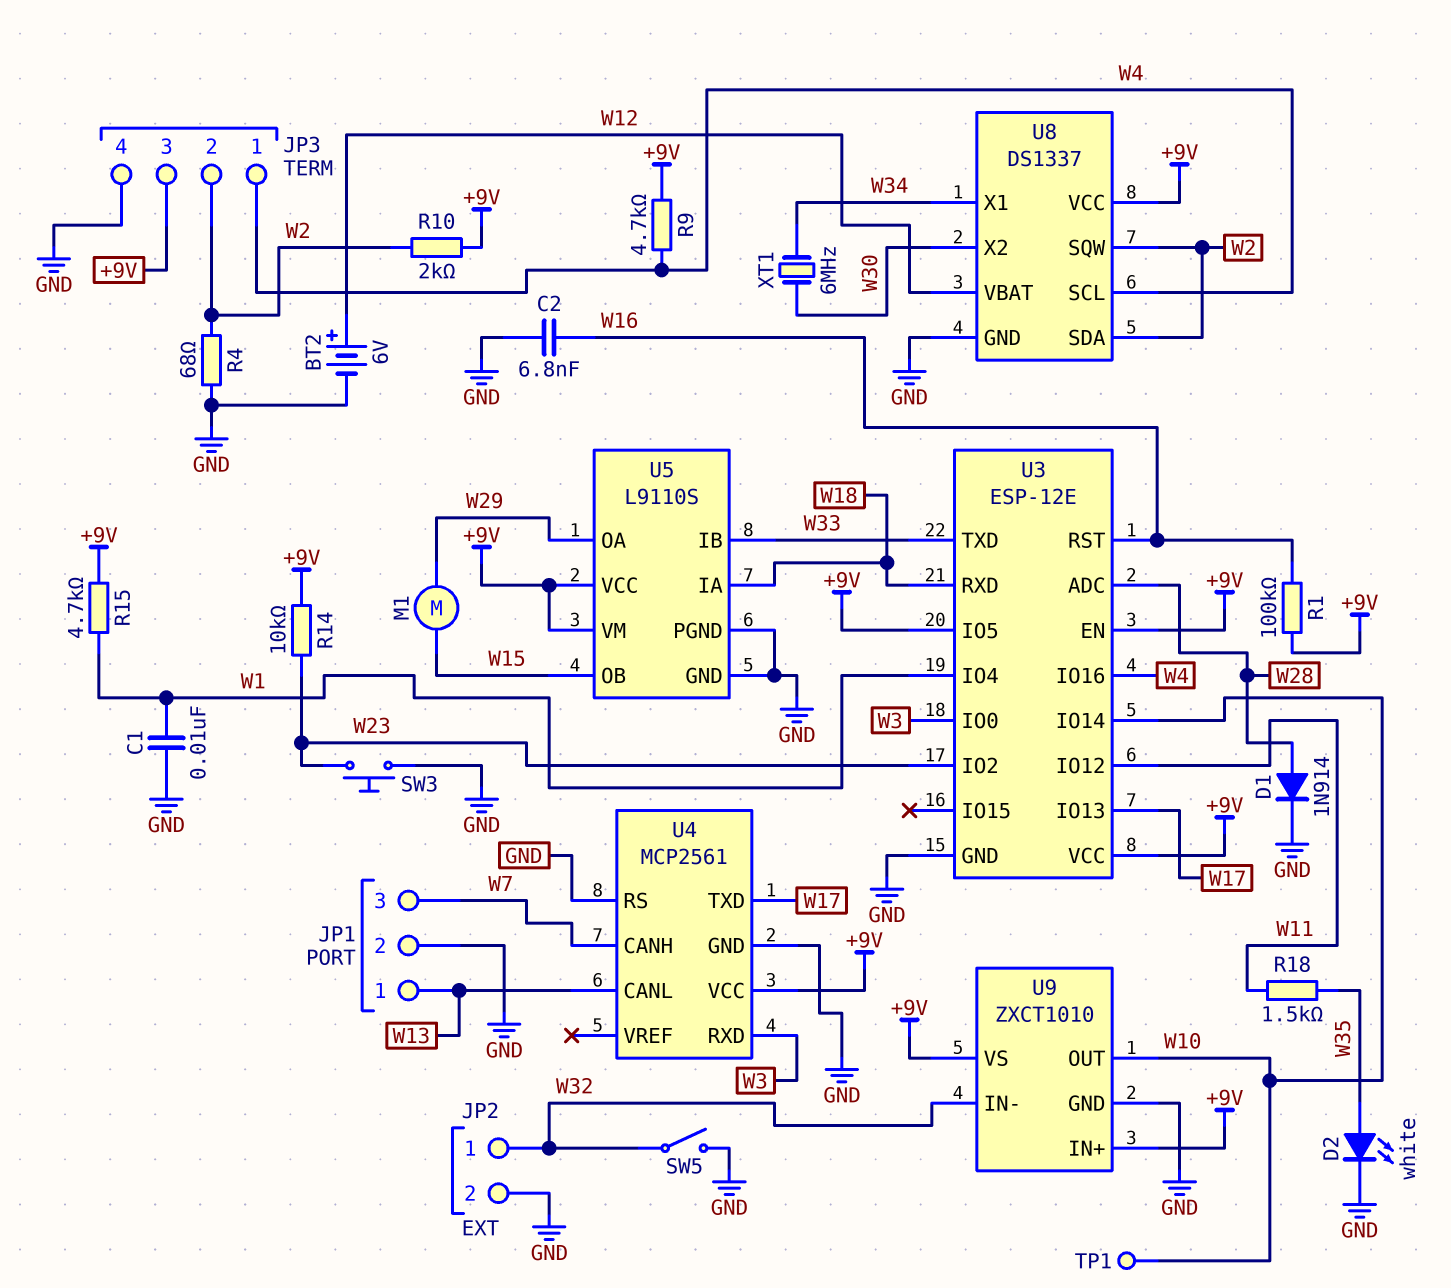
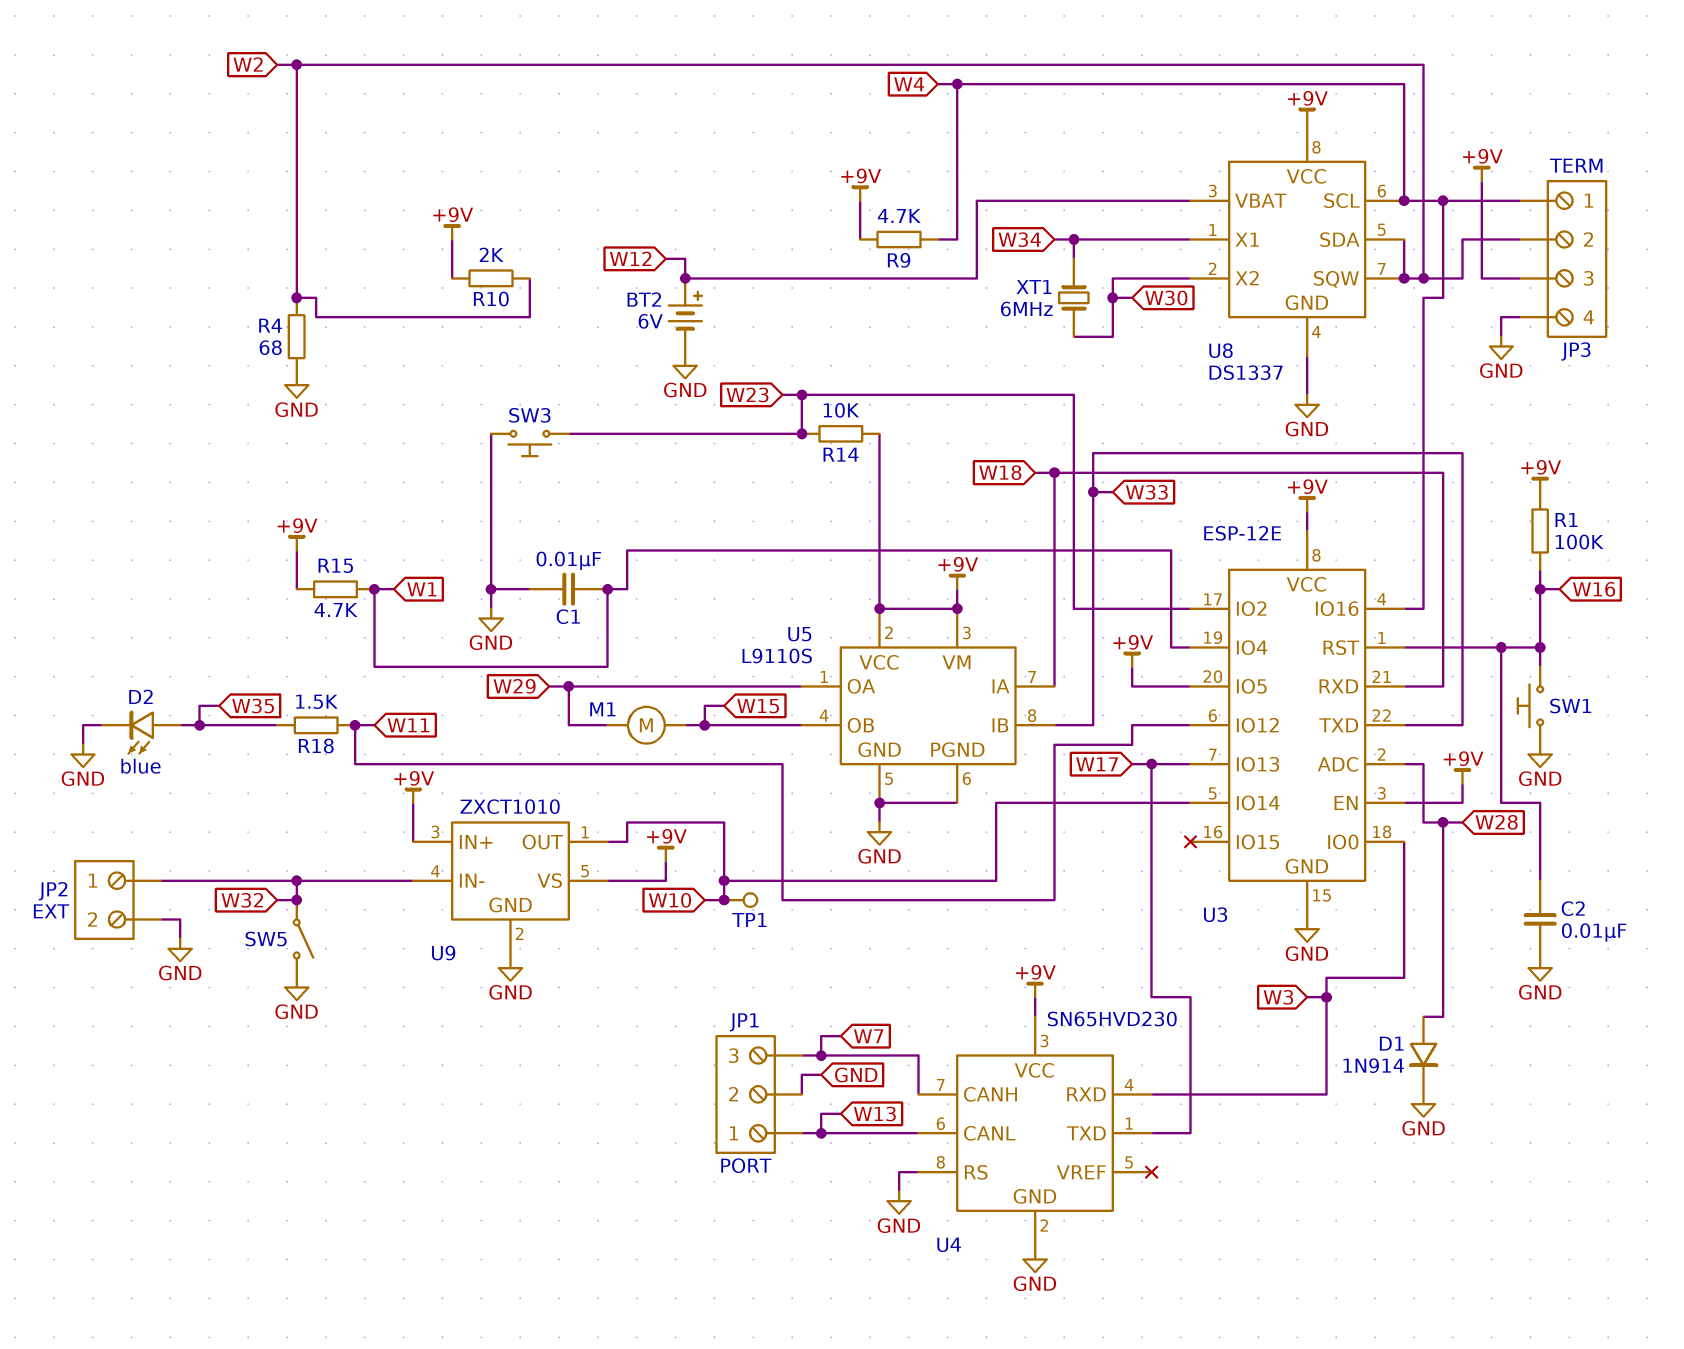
C2: 6.8nF (GND, W16) -> 10nF (GND, W16)
D2: LED white (A W35, K GND) -> LED blue (A W35, K GND)
SW1: none -> button (GND, W16)
U4: MCP2561 -> SN65HVD230

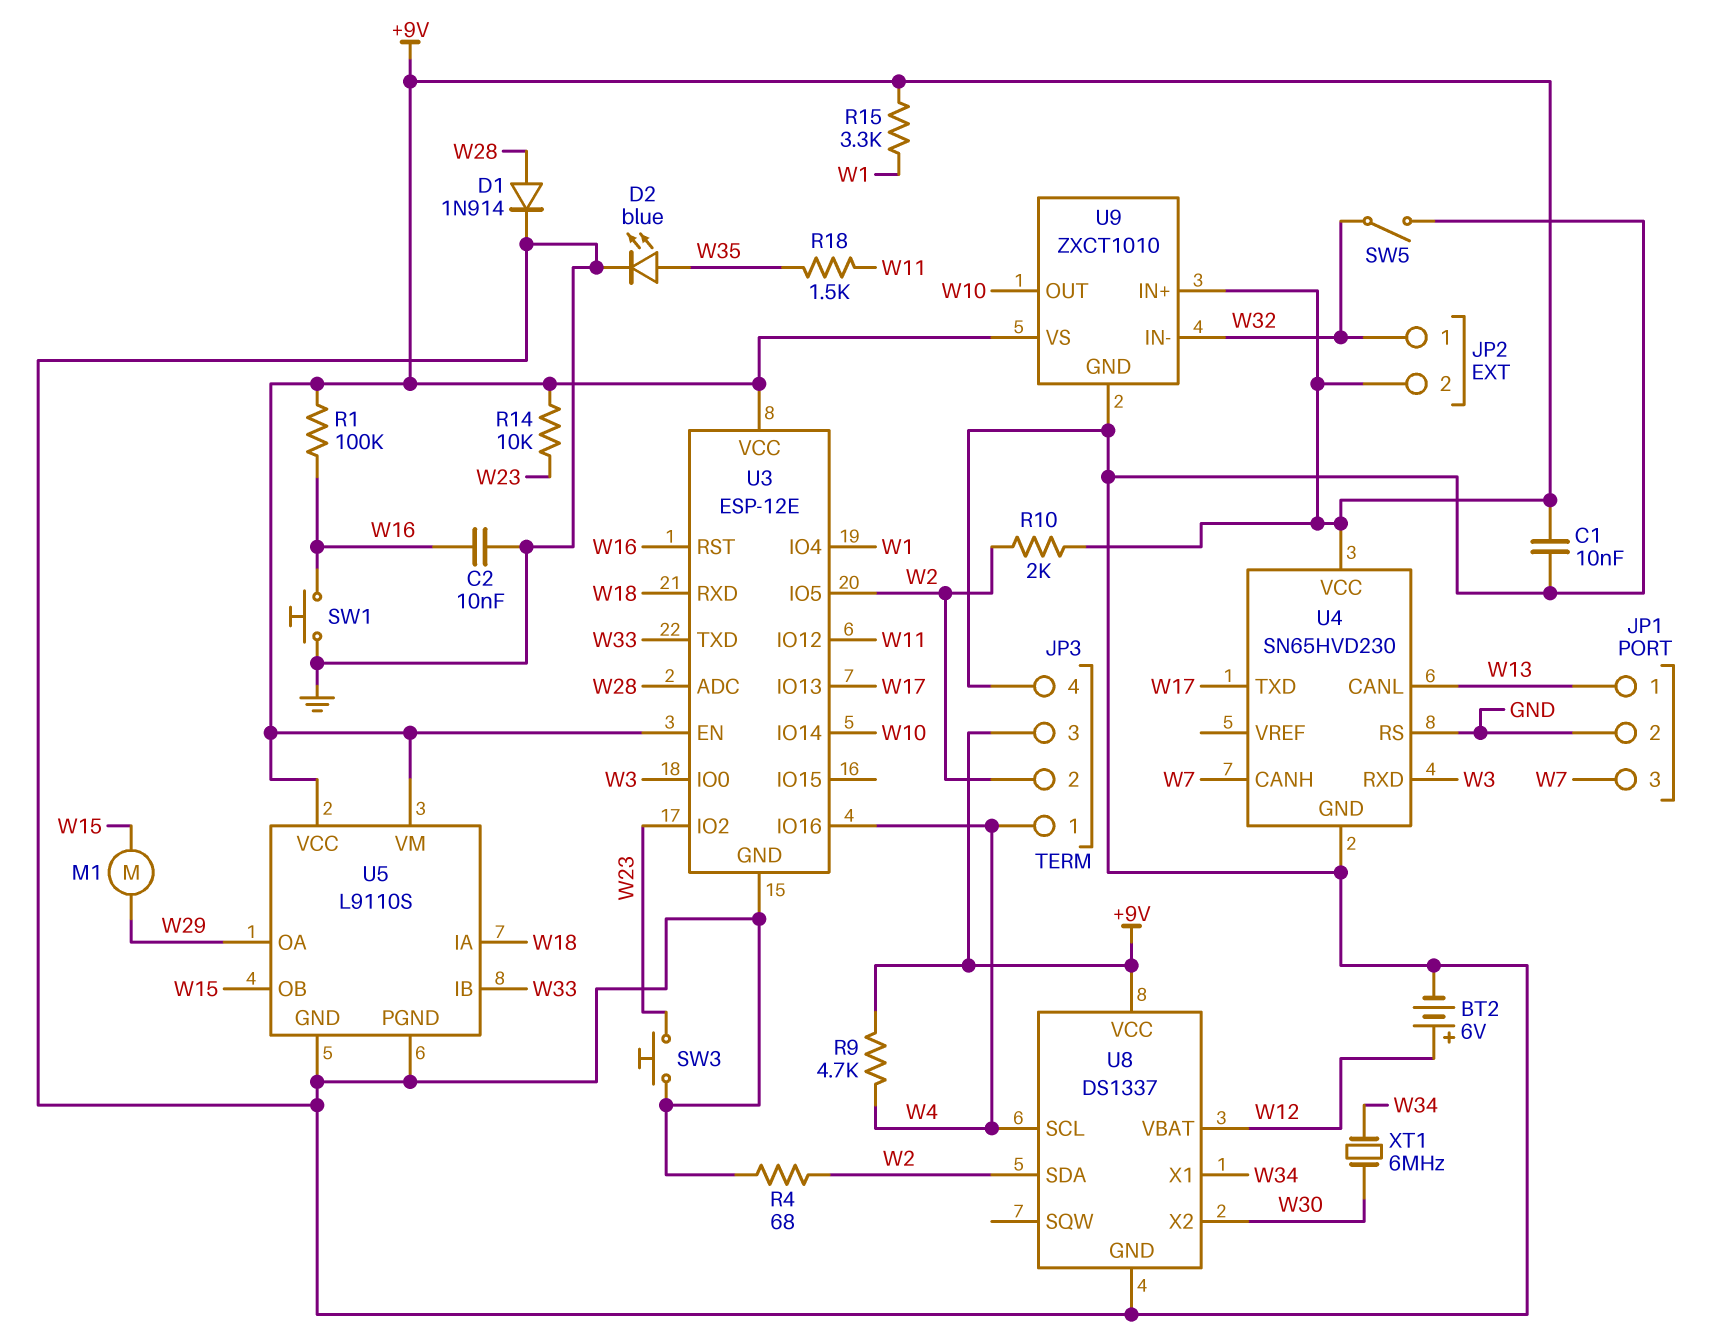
C1: 10nF (GND, W1) -> 10nF (+9V, GND)
JP2 pin 2: GND -> +9V
R15: 4.7k (+9V, W1) -> 3.3k (+9V, W1)
TP1: test point (W10) -> none
U3 pin IO5: +9V -> W2
U8 pin SQW: W2 -> none

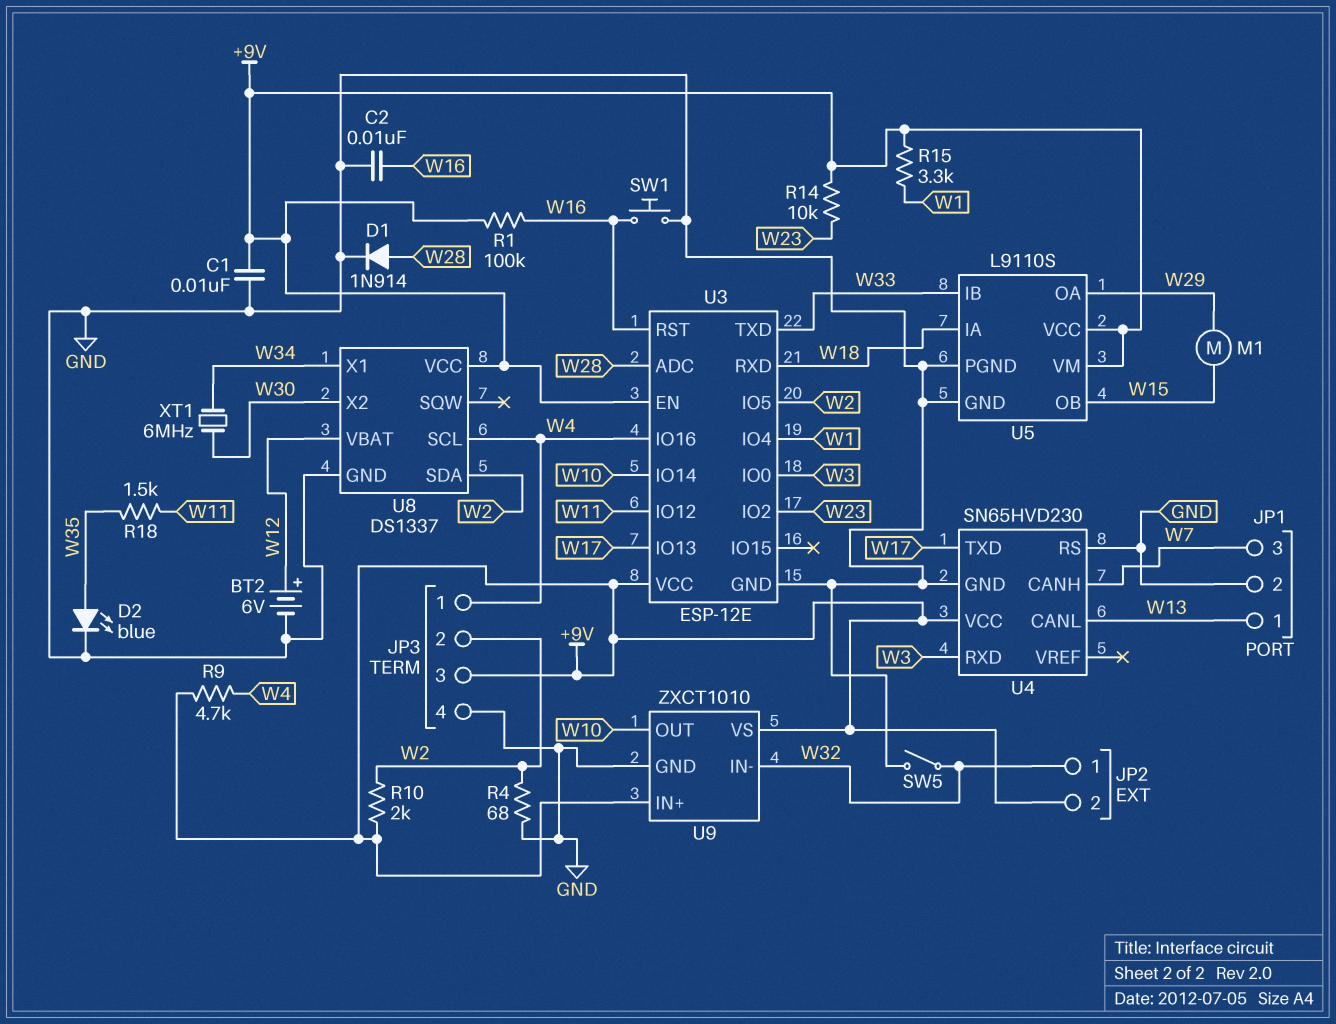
SW3: button (GND, W23) -> none

